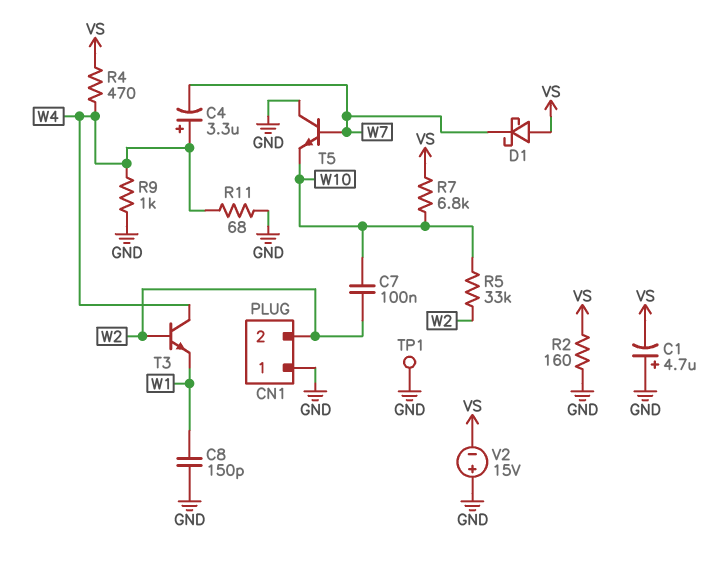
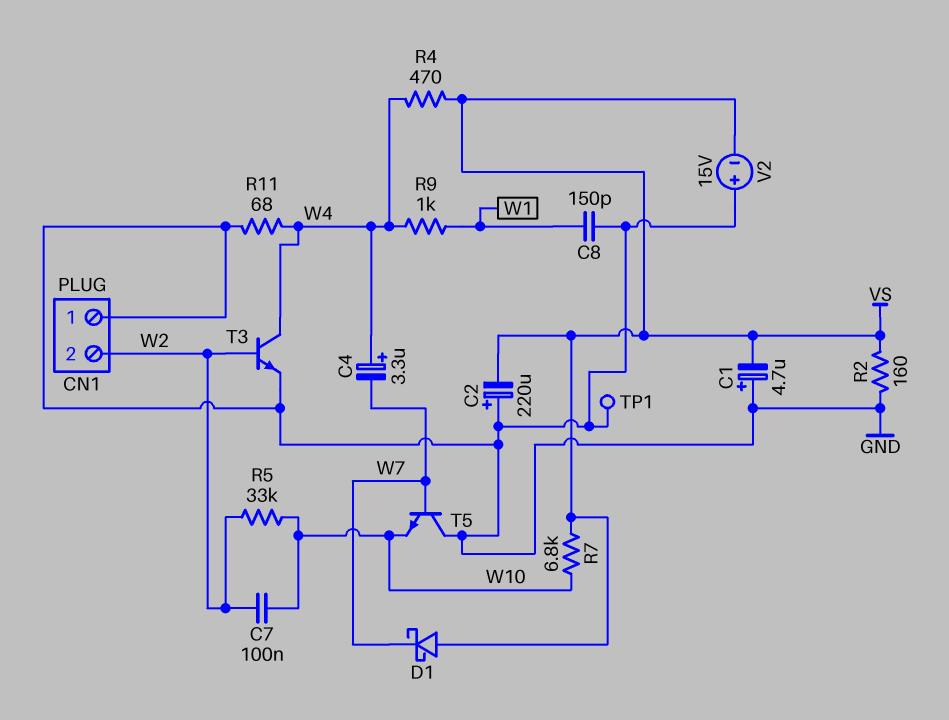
C2: none -> 220uF (plus GND, minus VS)
R9: 1k (GND, W4) -> 1k (W1, W4)
T3: NPN (B W2, C W4, E W1) -> NPN (B W2, C W4, E GND)

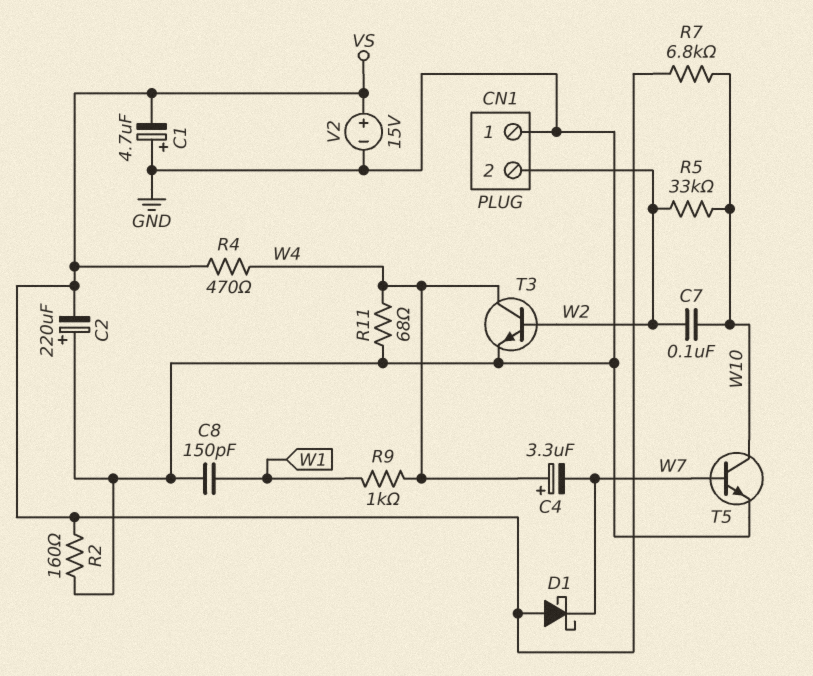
T5: NPN (B W7, C GND, E W10) -> NPN (B W7, C W10, E GND)
TP1: test point (GND) -> none
V2: 15V (plus GND, minus VS) -> 15V (plus VS, minus GND)

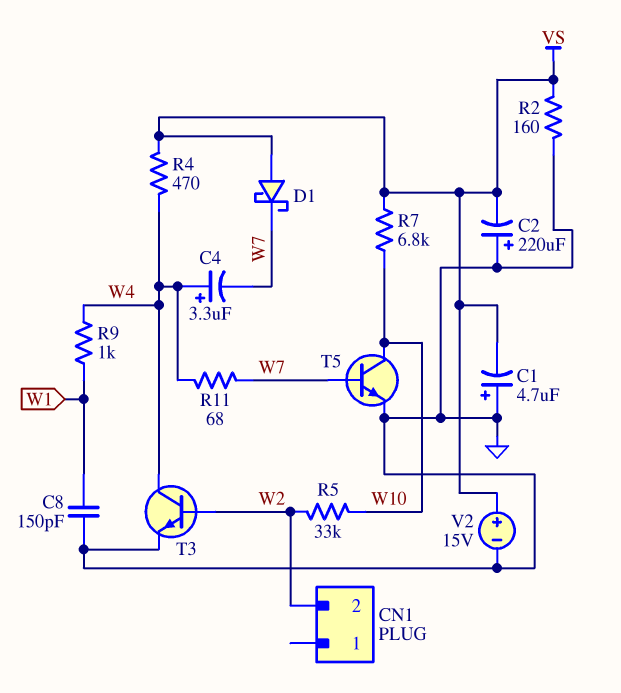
C7: 100nF (W2, W10) -> none
CN1 pin 1: GND -> none
R11: 68 (GND, W4) -> 68 (W4, W7)

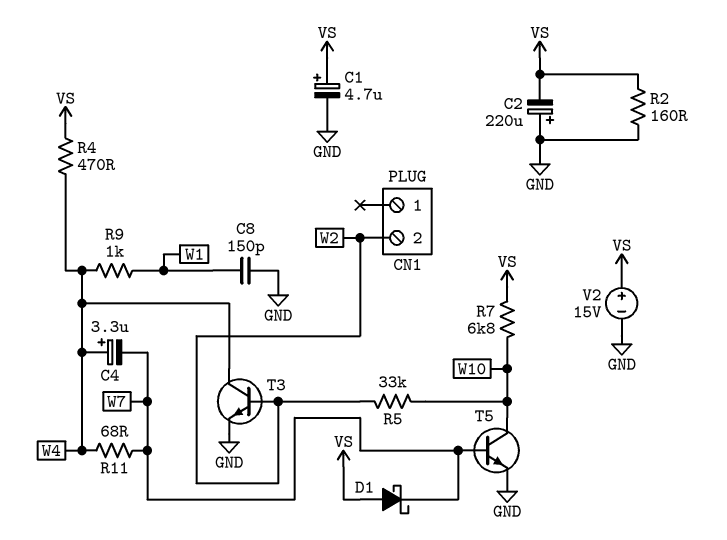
C1: 4.7uF (plus GND, minus VS) -> 4.7uF (plus VS, minus GND)

